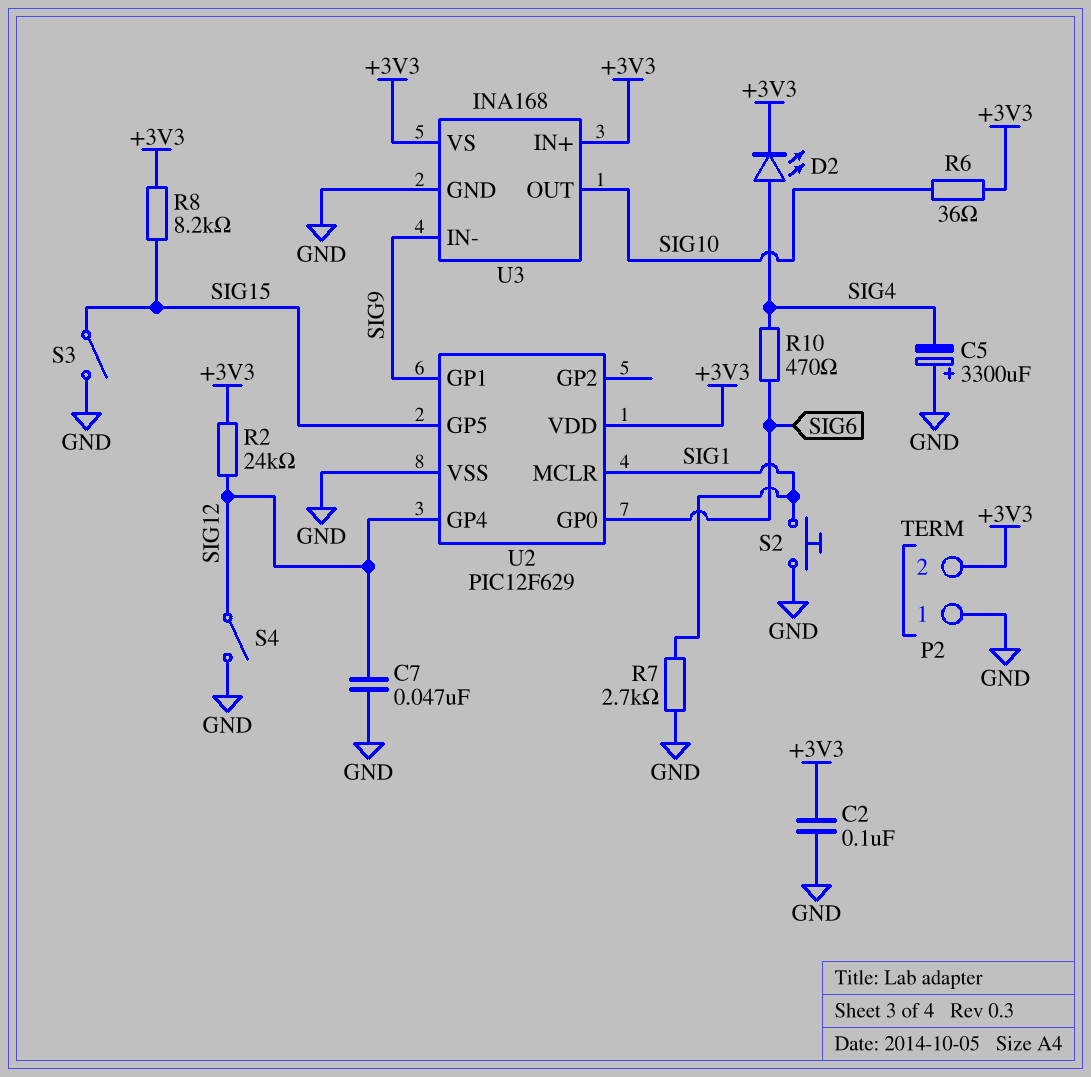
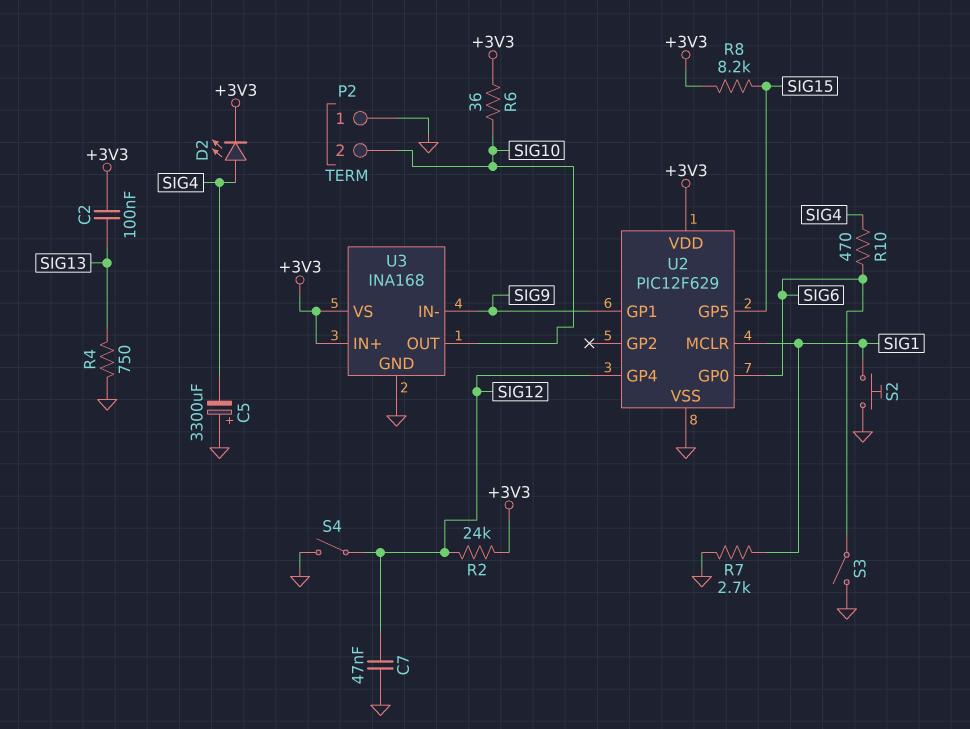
C2: 100nF (+3V3, GND) -> 100nF (+3V3, SIG13)
P2 pin 2: +3V3 -> SIG10
R4: none -> 750 (GND, SIG13)
S3: switch (GND, SIG15) -> switch (GND, SIG6)

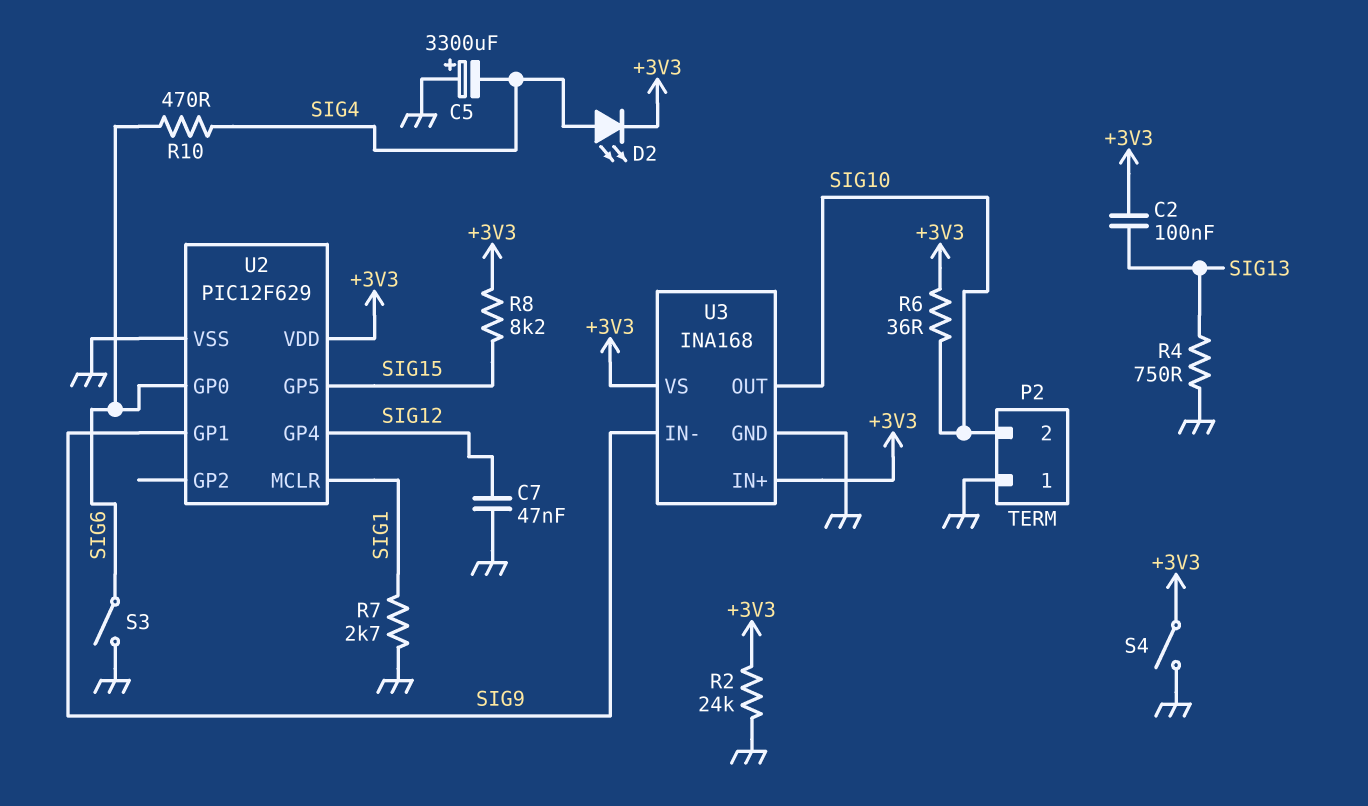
R2: 24k (+3V3, SIG12) -> 24k (+3V3, GND)
S2: button (GND, SIG1) -> none
S4: switch (GND, SIG12) -> switch (+3V3, GND)

